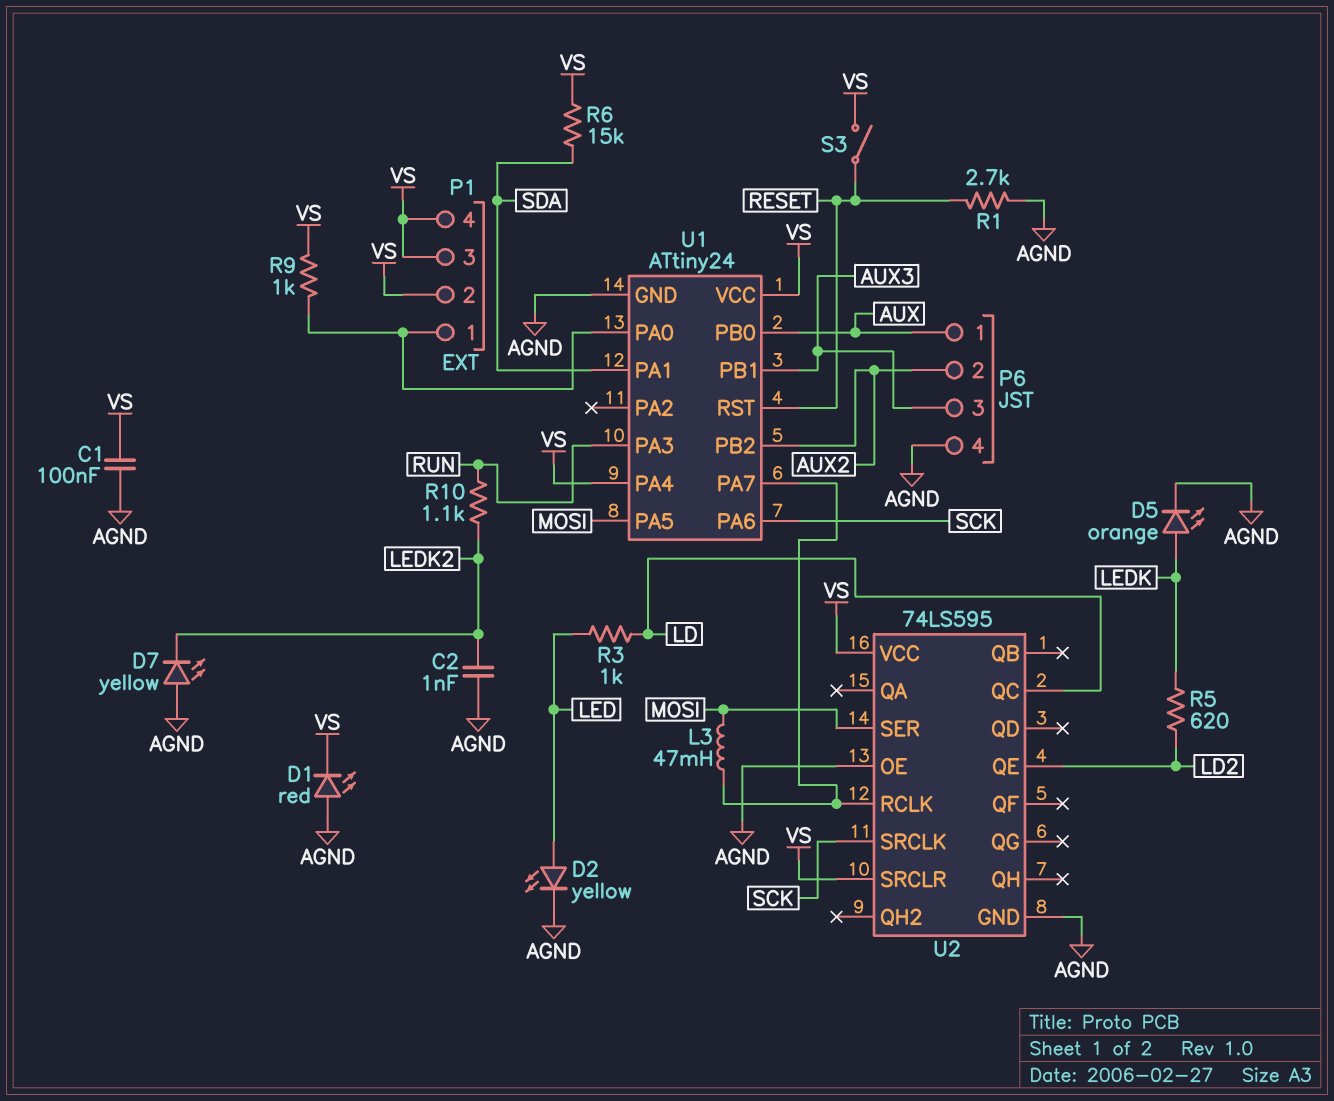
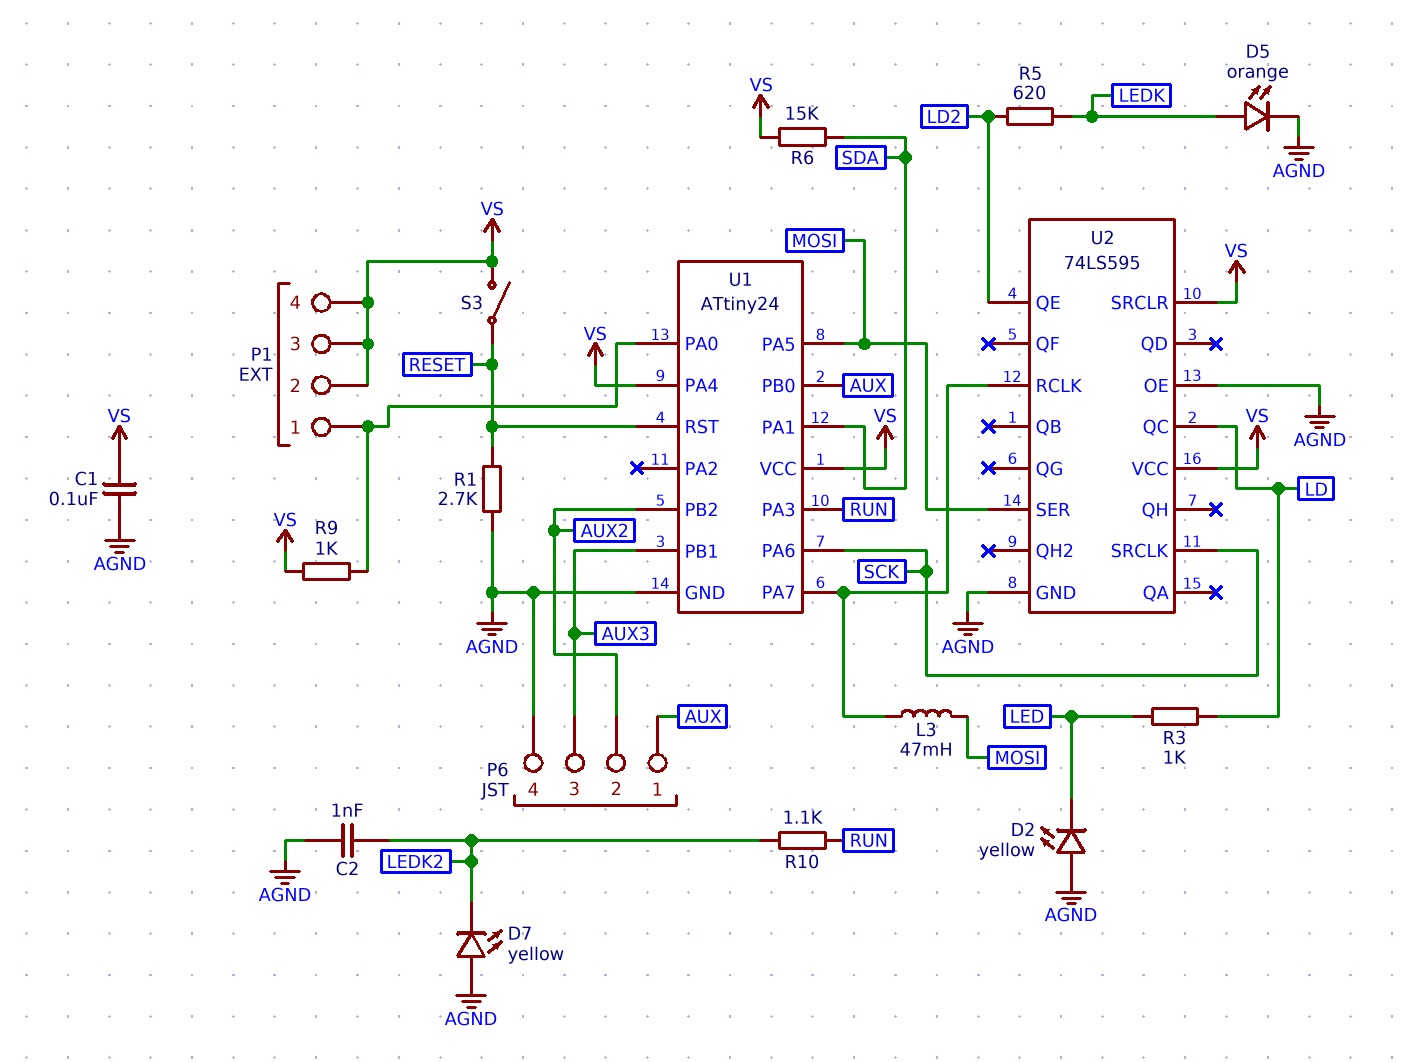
D1: LED red (A AGND, K VS) -> none
D2: LED yellow (A LED, K AGND) -> LED yellow (A AGND, K LED)

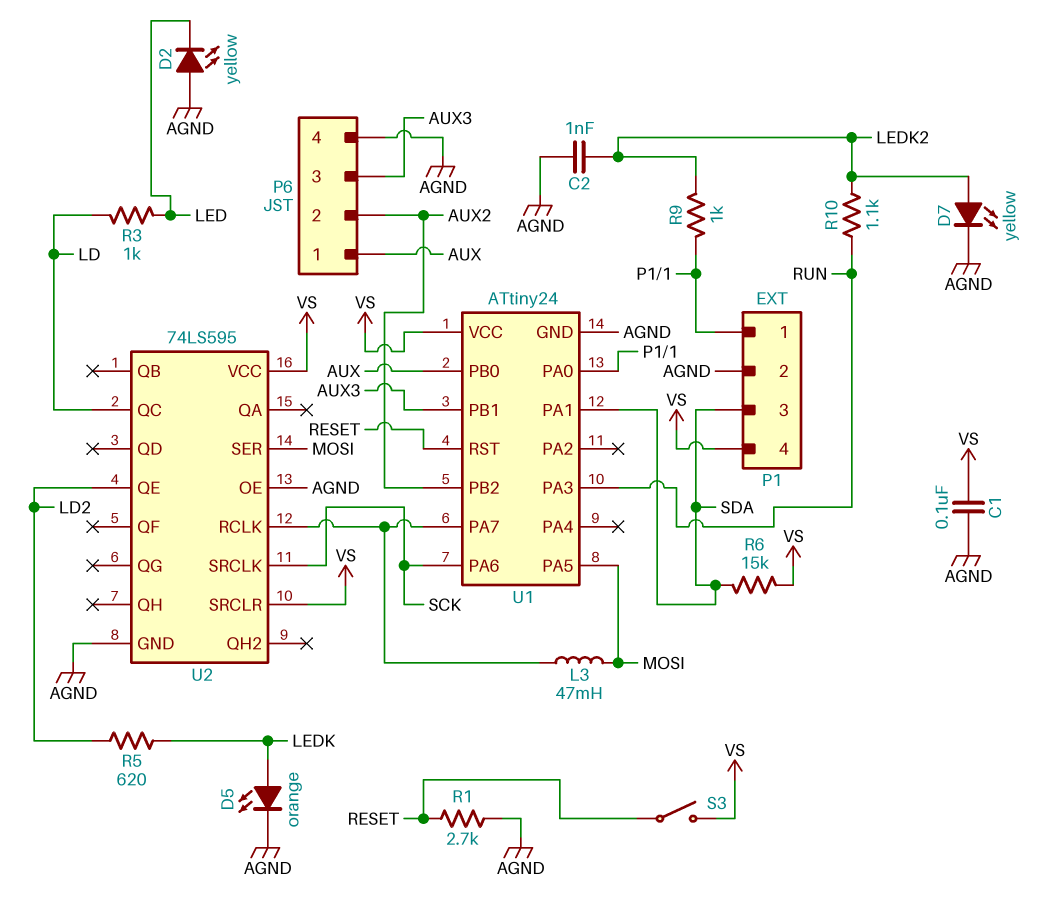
D7: LED yellow (A AGND, K LEDK2) -> LED yellow (A LEDK2, K AGND)
P1 pin 2: VS -> AGND
P1 pin 3: VS -> SDA
R9: 1k (P1/1, VS) -> 1k (LEDK2, P1/1)
U1 pin PA4: VS -> none

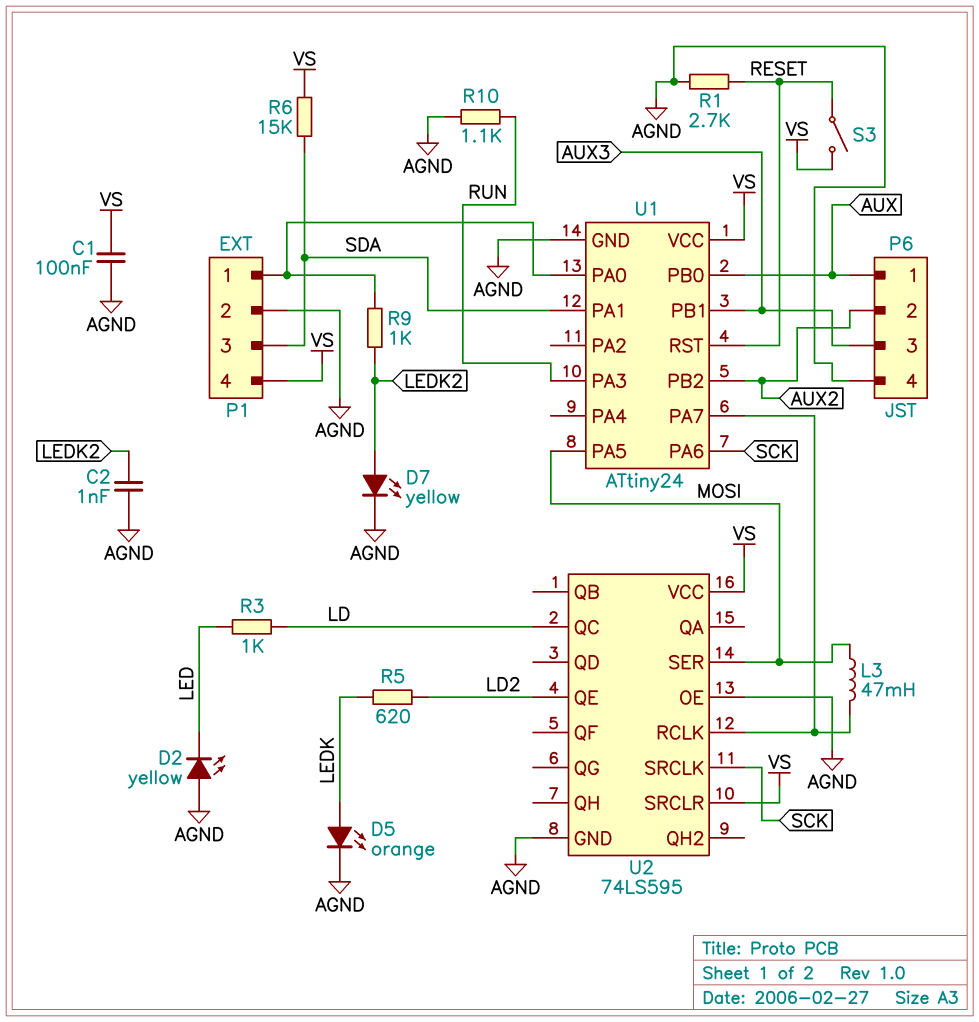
R10: 1.1k (LEDK2, RUN) -> 1.1k (AGND, RUN)

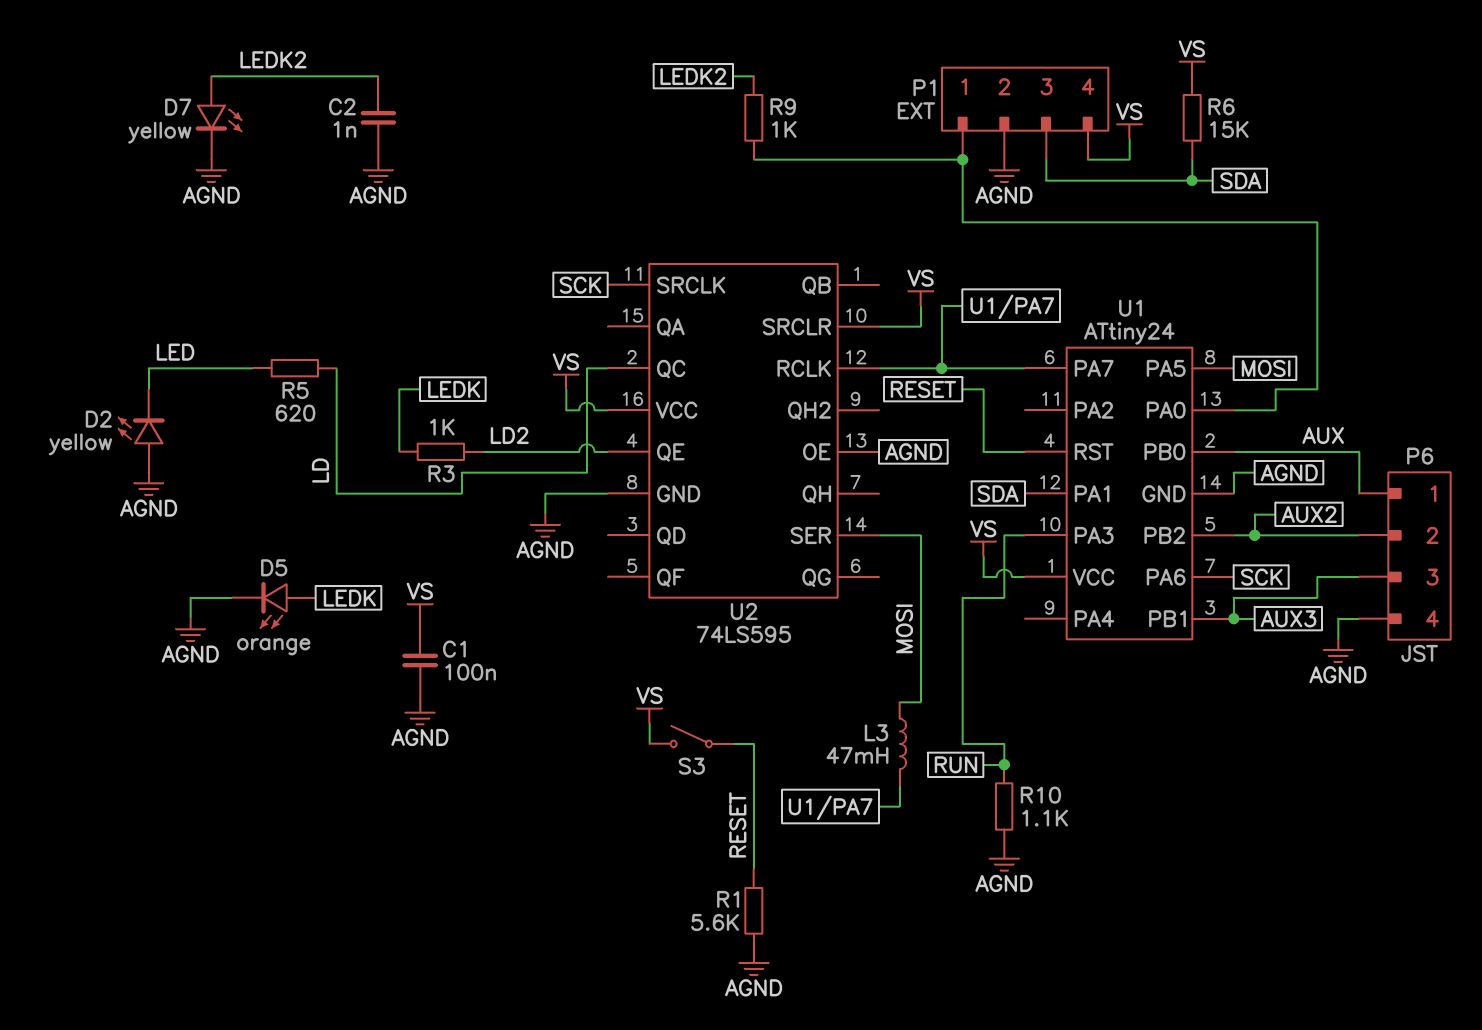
R1: 2.7k (AGND, RESET) -> 5.6k (AGND, RESET)
R3: 1k (LD, LED) -> 1k (LD2, LEDK)
R5: 620 (LD2, LEDK) -> 620 (LD, LED)

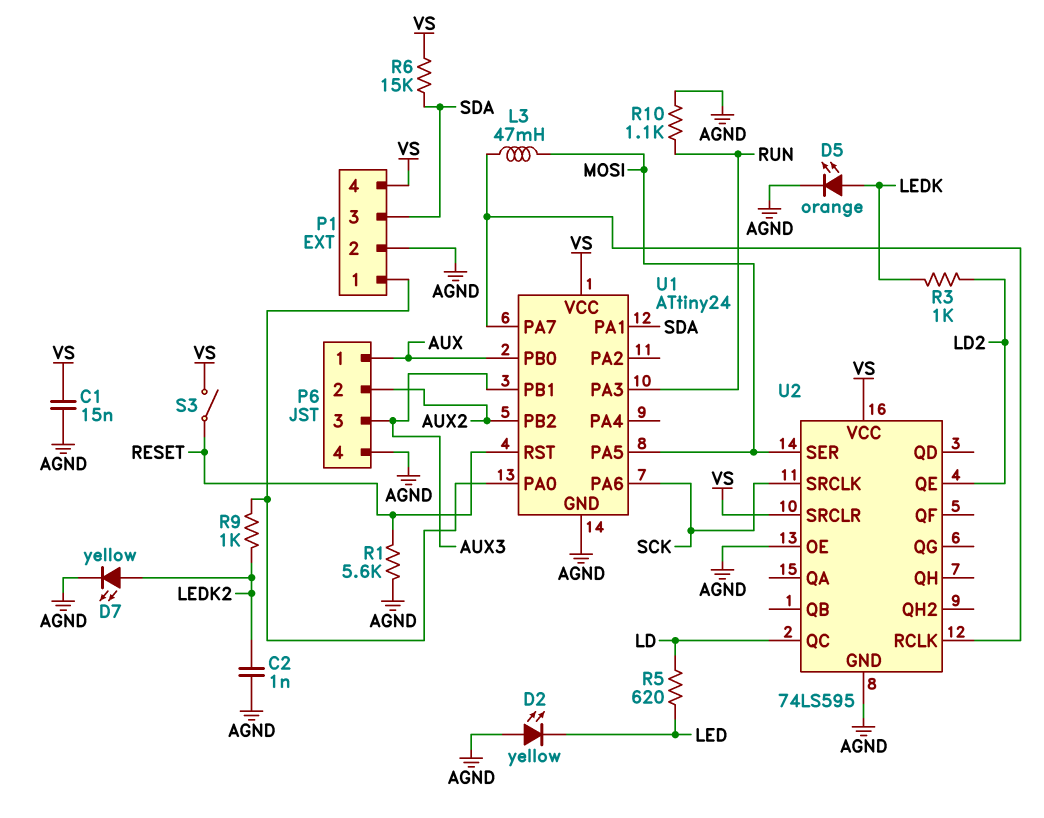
C1: 100nF (AGND, VS) -> 15nF (AGND, VS)

